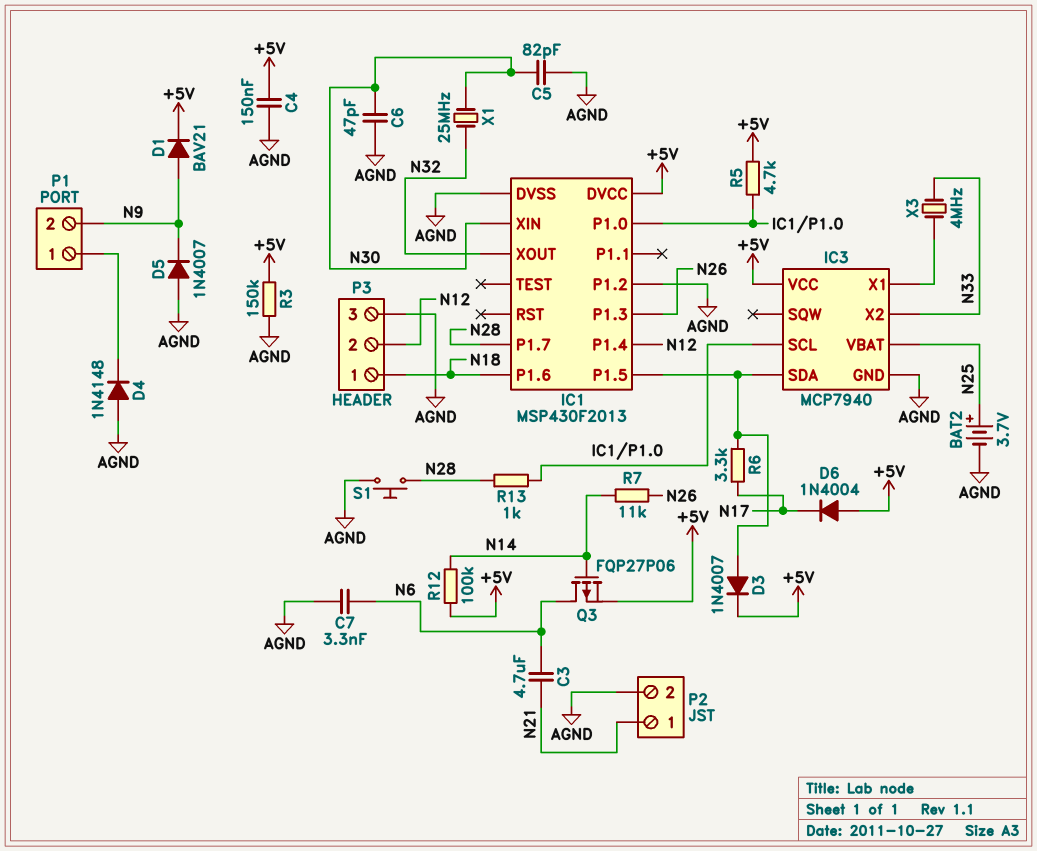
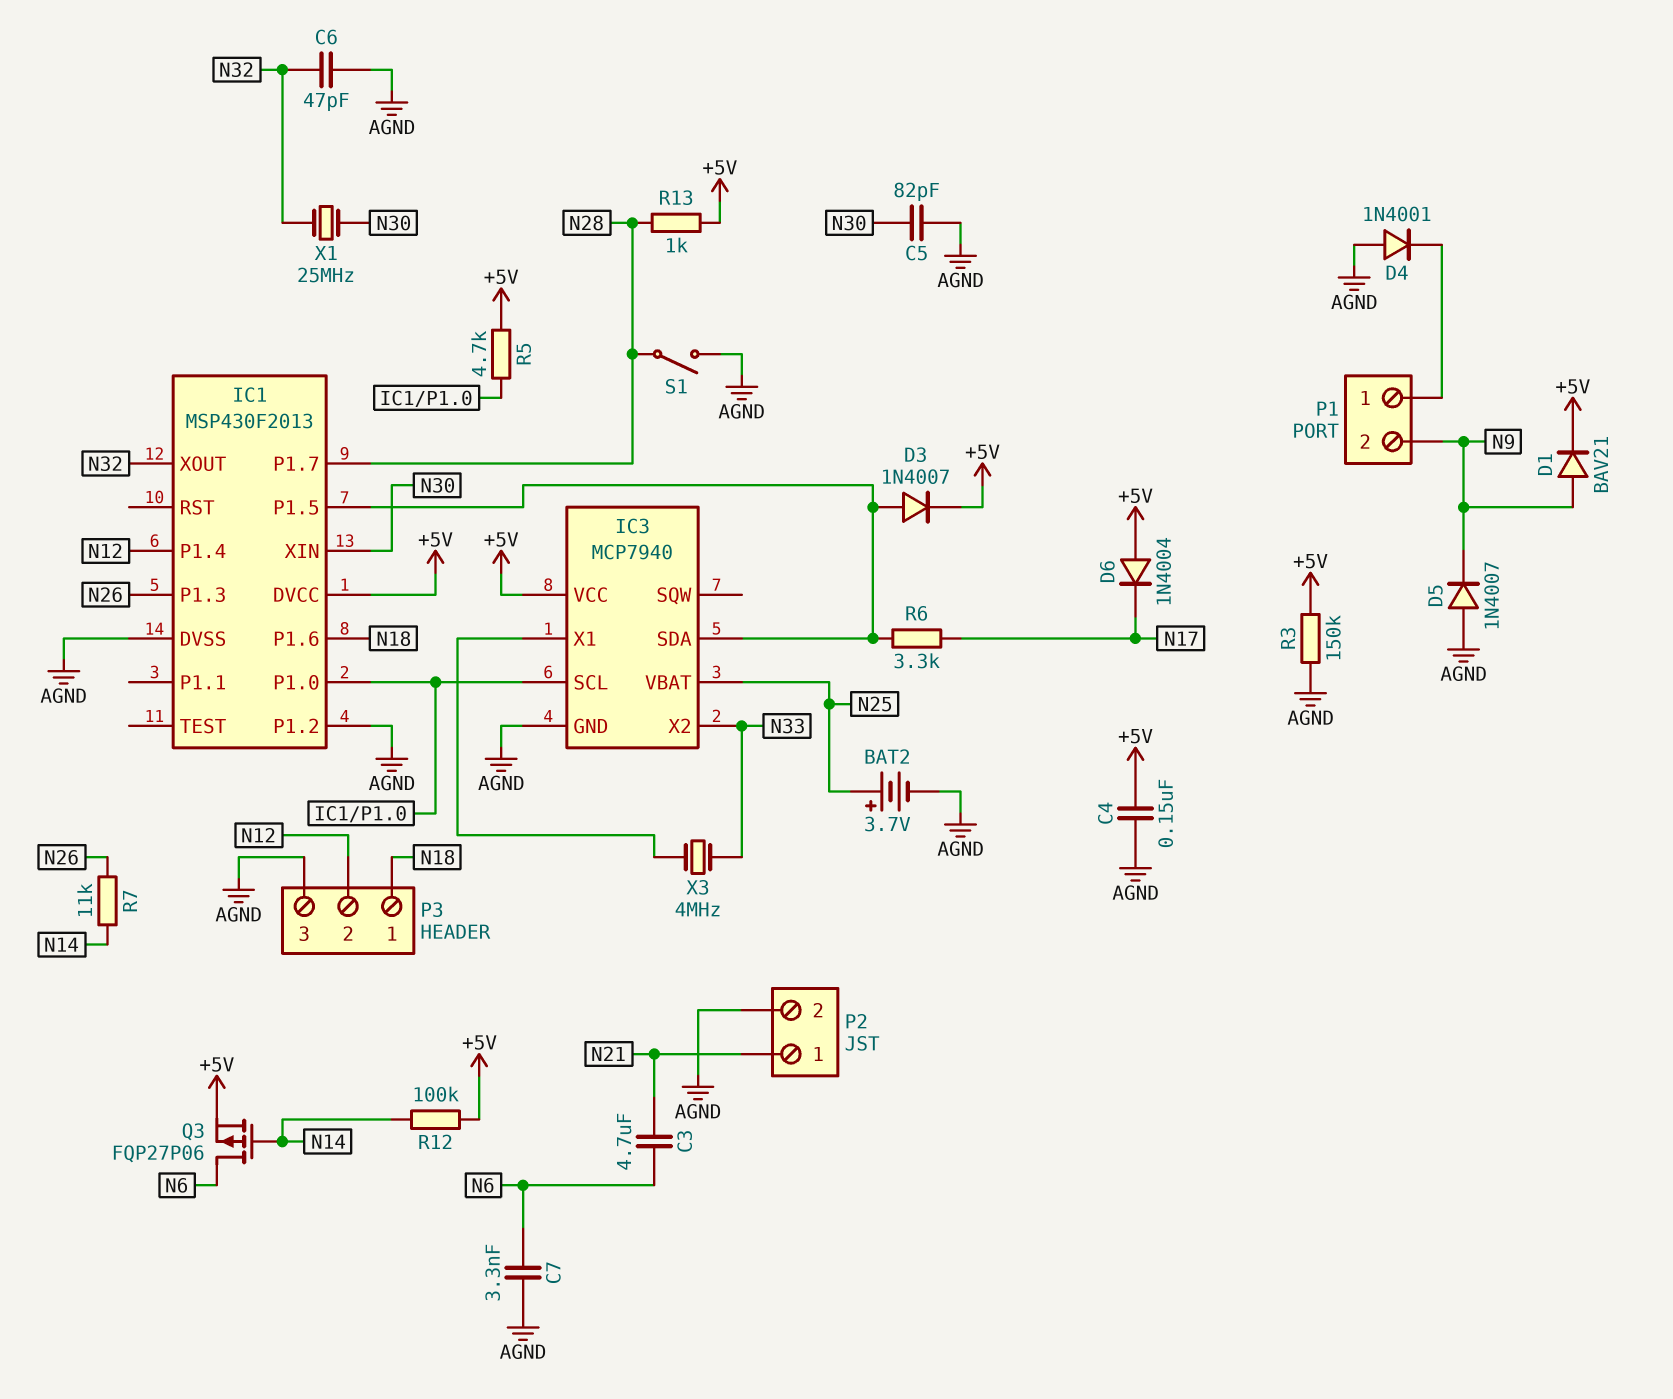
C6: 47pF (AGND, N30) -> 47pF (AGND, N32)
D4: diode 1N4148 (A AGND, K P1/1) -> diode 1N4001 (A AGND, K P1/1)
R13: 1k (IC1/P1.0, N28) -> 1k (+5V, N28)
S1: button (AGND, N28) -> switch (AGND, N28)

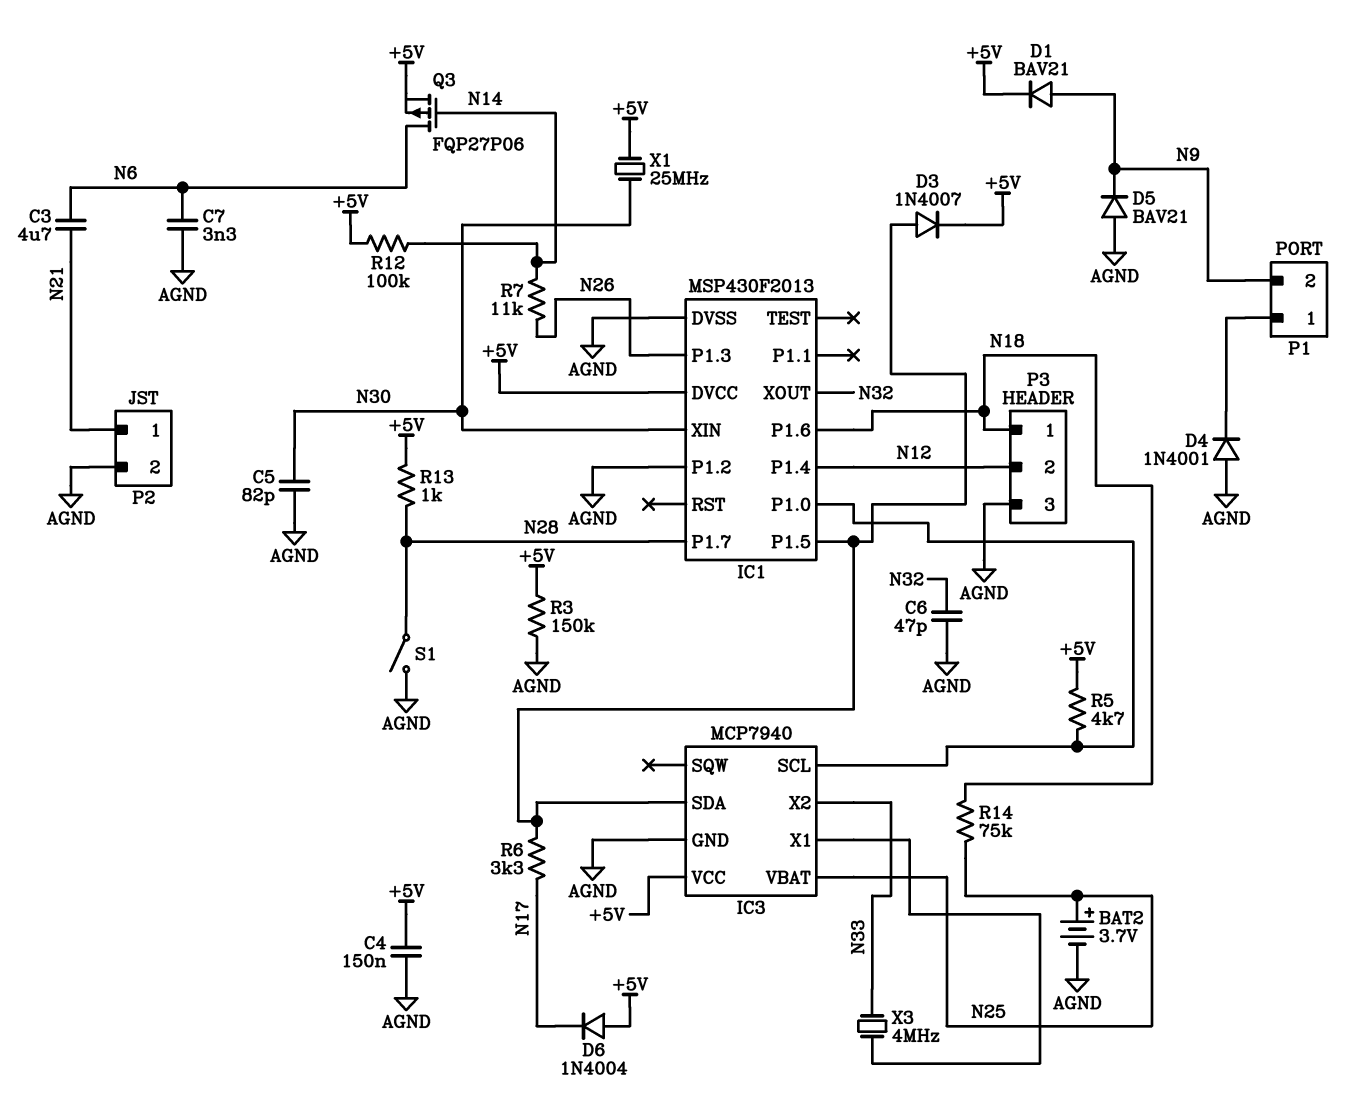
D5: diode 1N4007 (A AGND, K N9) -> diode BAV21 (A AGND, K N9)
R14: none -> 75k (N18, N25)
X1: 25MHz (N30, N32) -> 25MHz (+5V, N30)

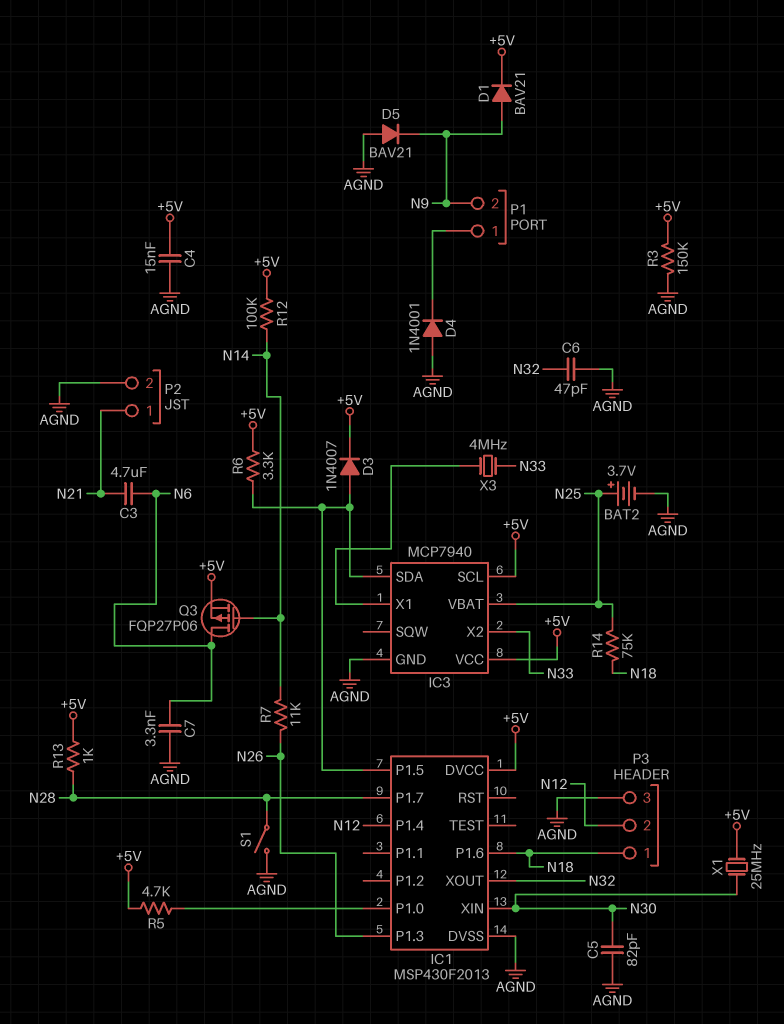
C4: 150nF (+5V, AGND) -> 15nF (+5V, AGND)
D6: diode 1N4004 (A +5V, K N17) -> none
IC1 pin P1.2: AGND -> none
IC3 pin SCL: IC1/P1.0 -> +5V
R6: 3.3k (IC1/P1.5, N17) -> 3.3k (+5V, IC1/P1.5)

